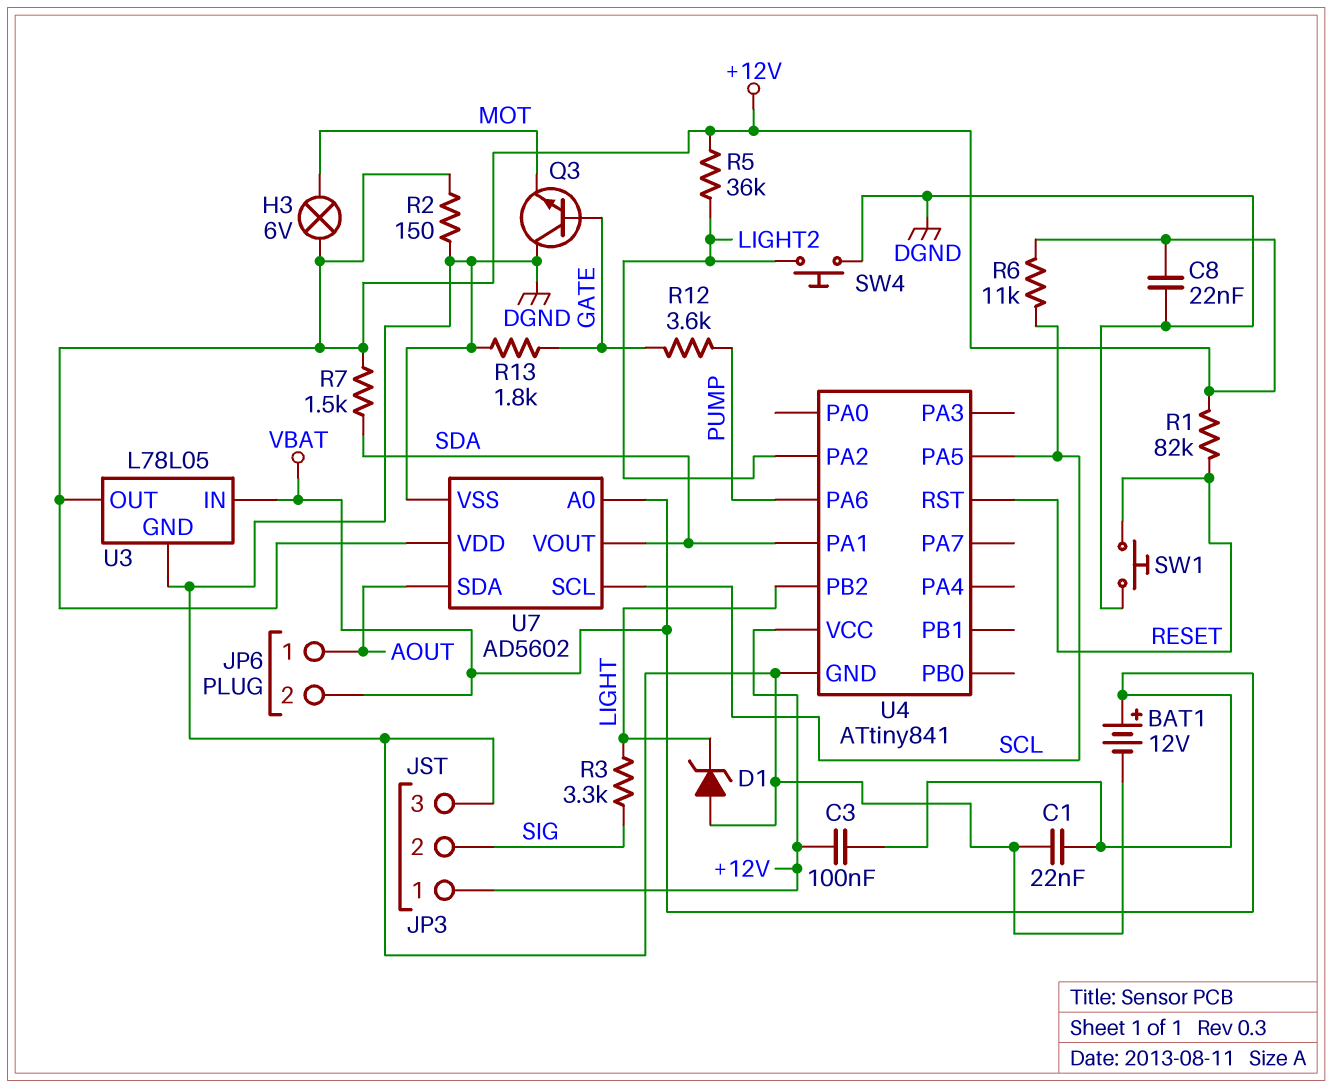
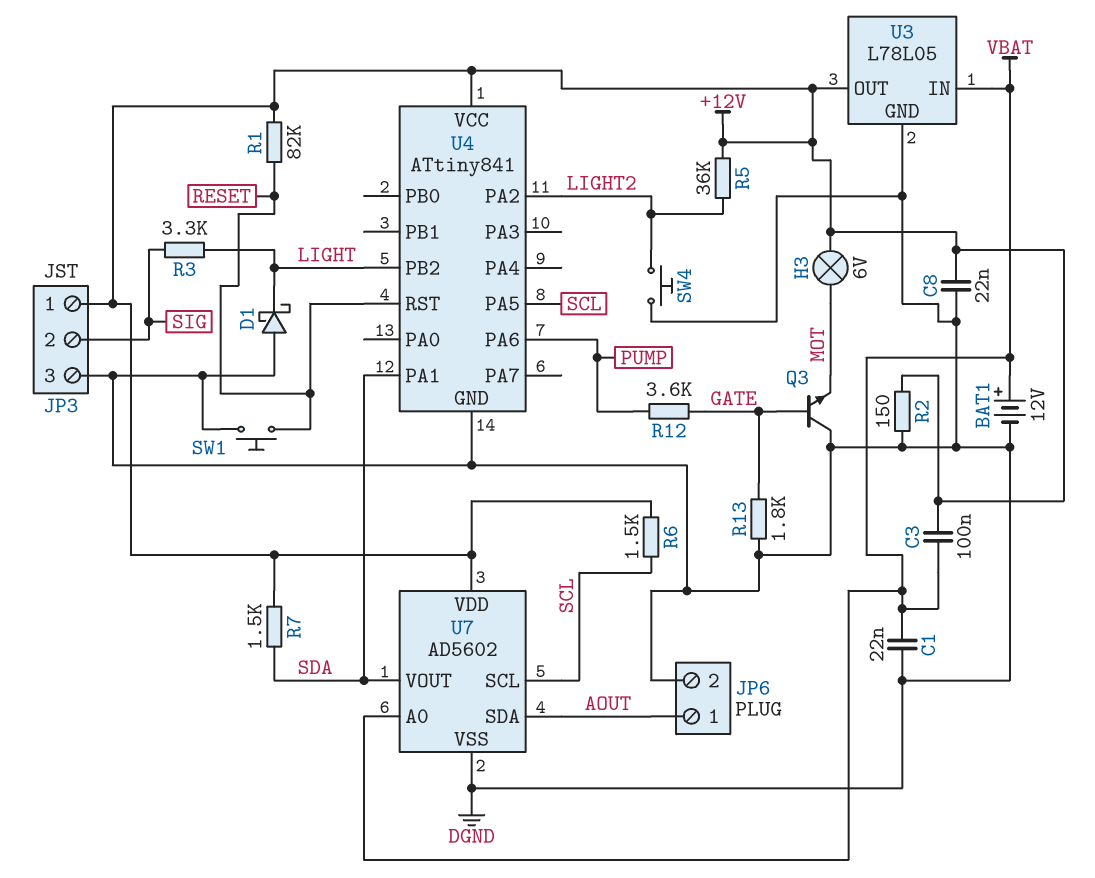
D1: zener (A DGND, K LIGHT) -> schottky (A DGND, K LIGHT)
JP6 pin 2: VBAT -> DGND
R6: 11k (+12V, SCL) -> 1.5k (+12V, SCL)

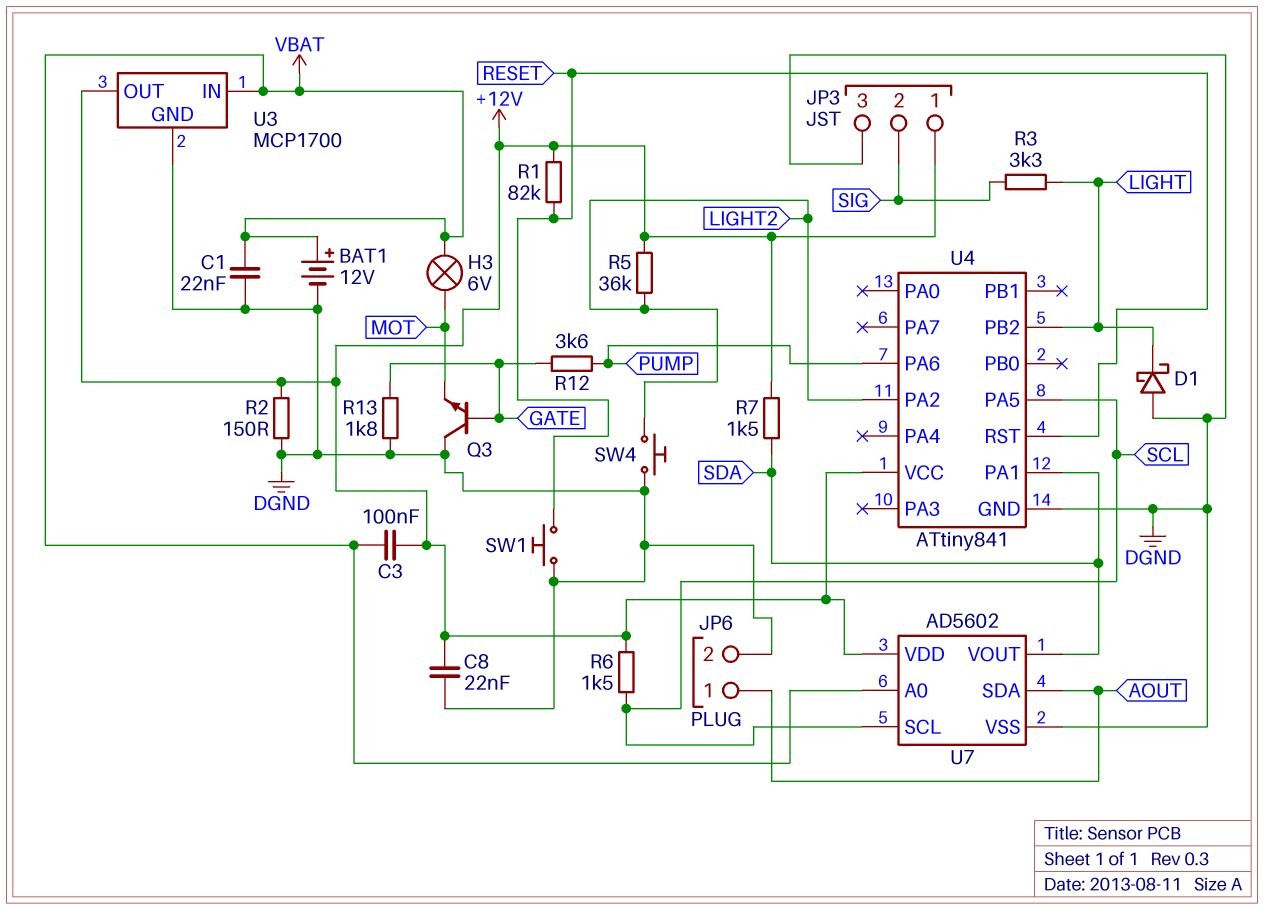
H3: lamp 6V (+12V, MOT) -> lamp 6V (MOT, VBAT)
U3: L78L05 -> MCP1700

